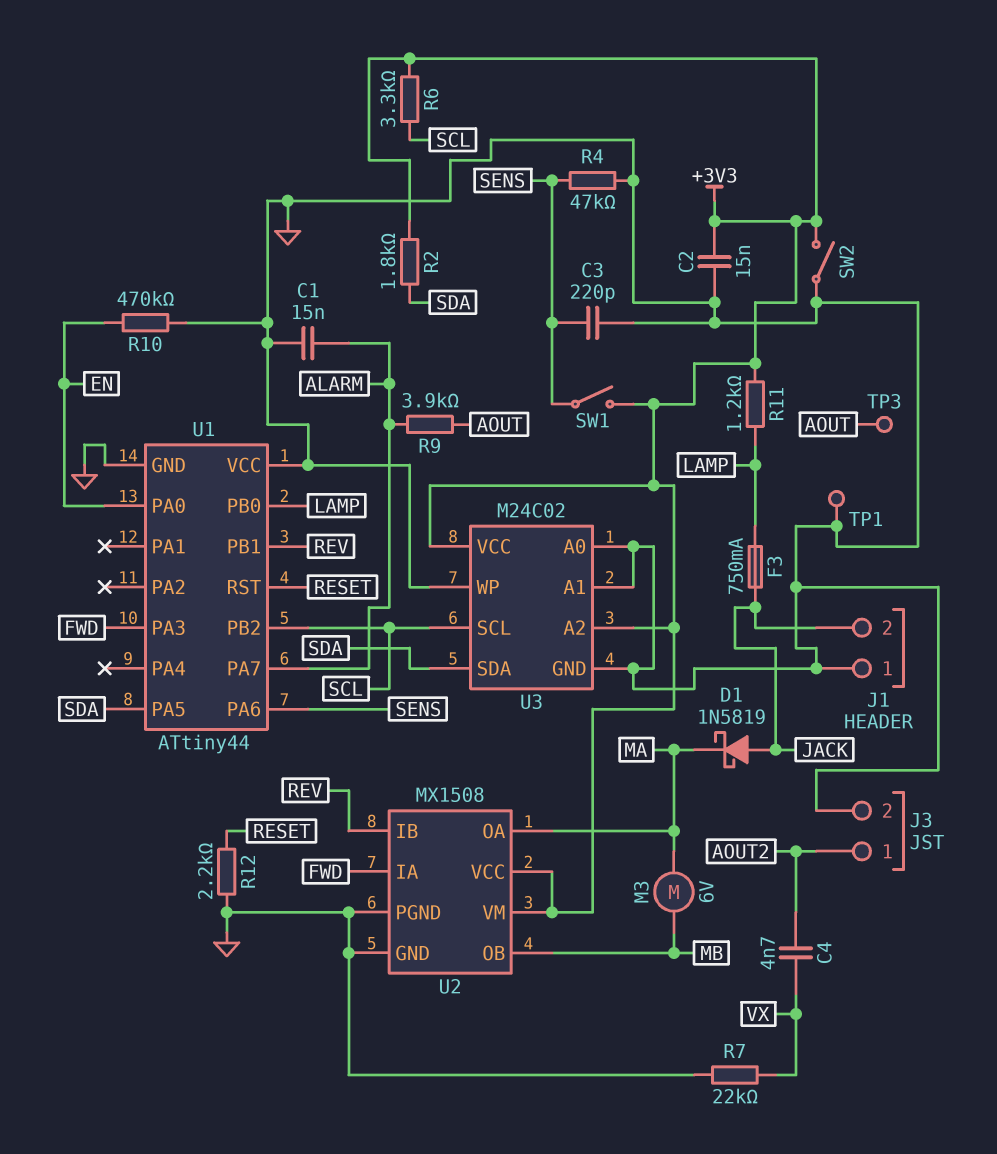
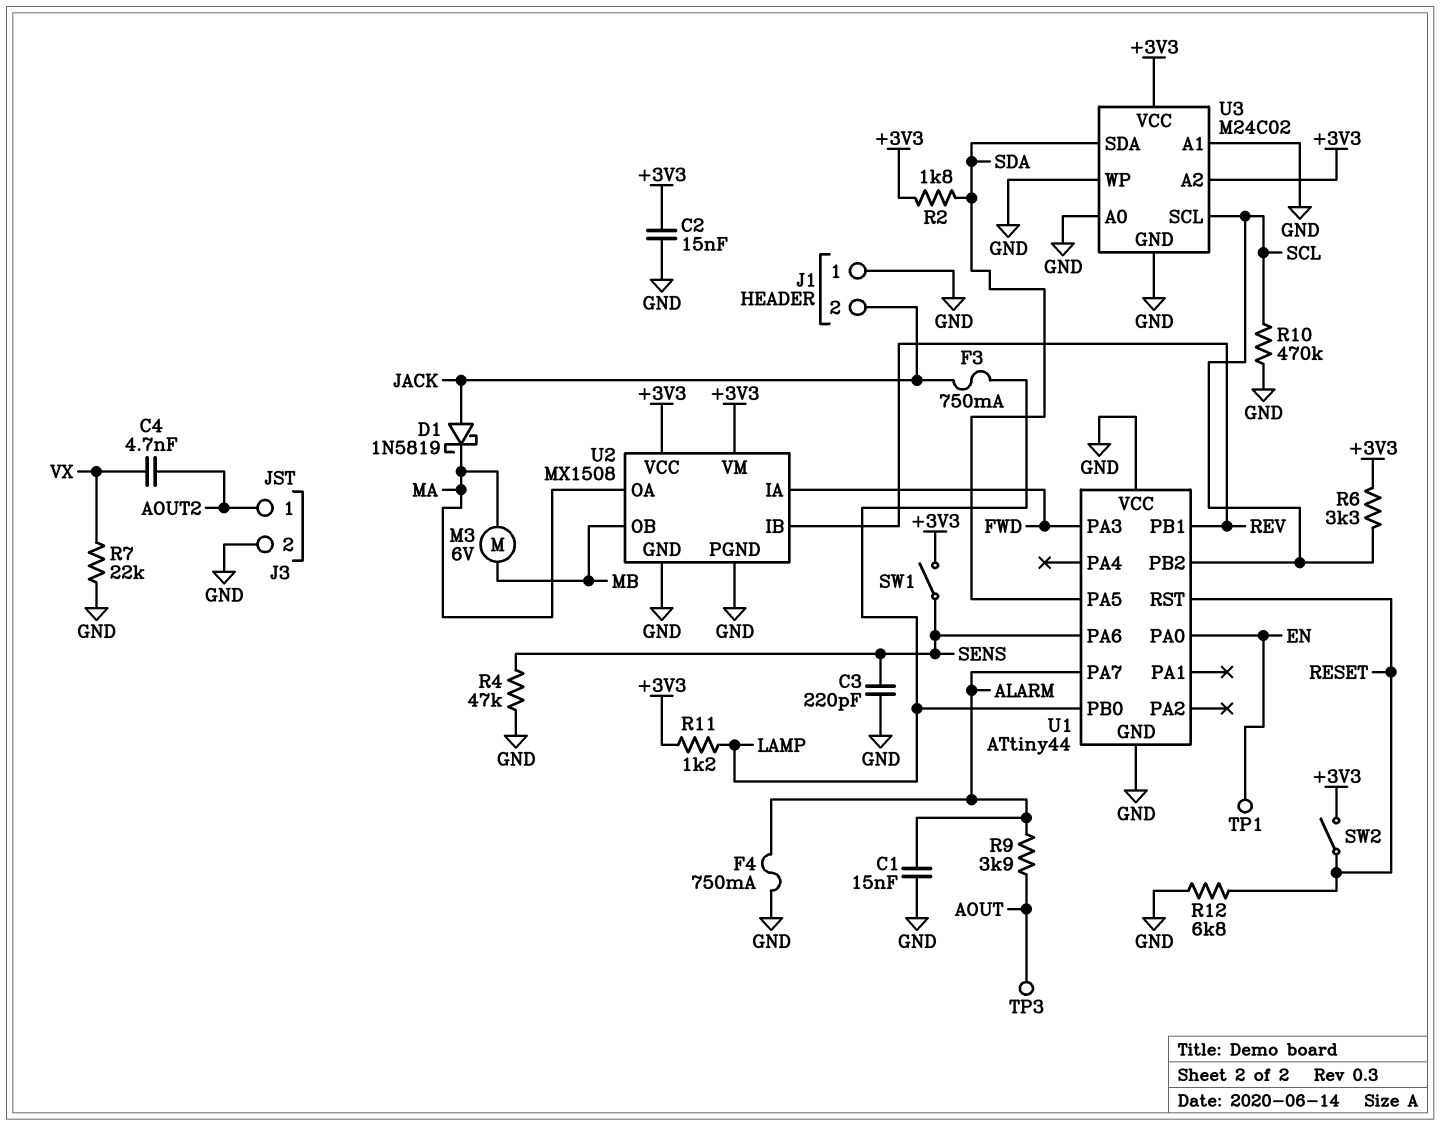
F4: none -> 750mA (ALARM, GND)
R10: 470k (EN, GND) -> 470k (GND, SCL)
R12: 2.2k (GND, RESET) -> 6.8k (GND, RESET)
SW2: switch (+3V3, GND) -> switch (+3V3, RESET)
TP1: test point (GND) -> test point (EN)

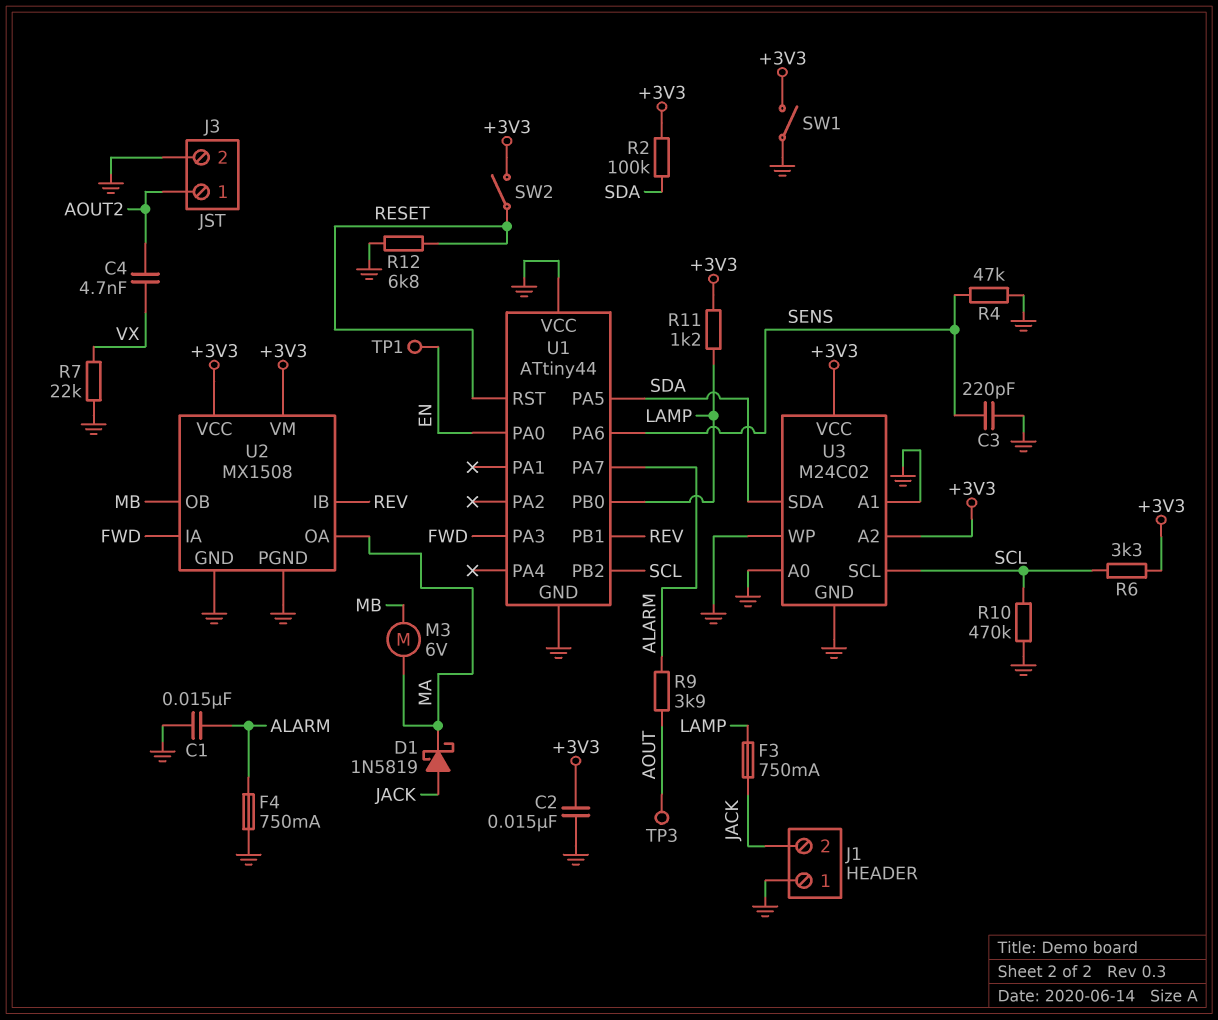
R2: 1.8k (+3V3, SDA) -> 100k (+3V3, SDA)
SW1: switch (+3V3, SENS) -> switch (+3V3, GND)

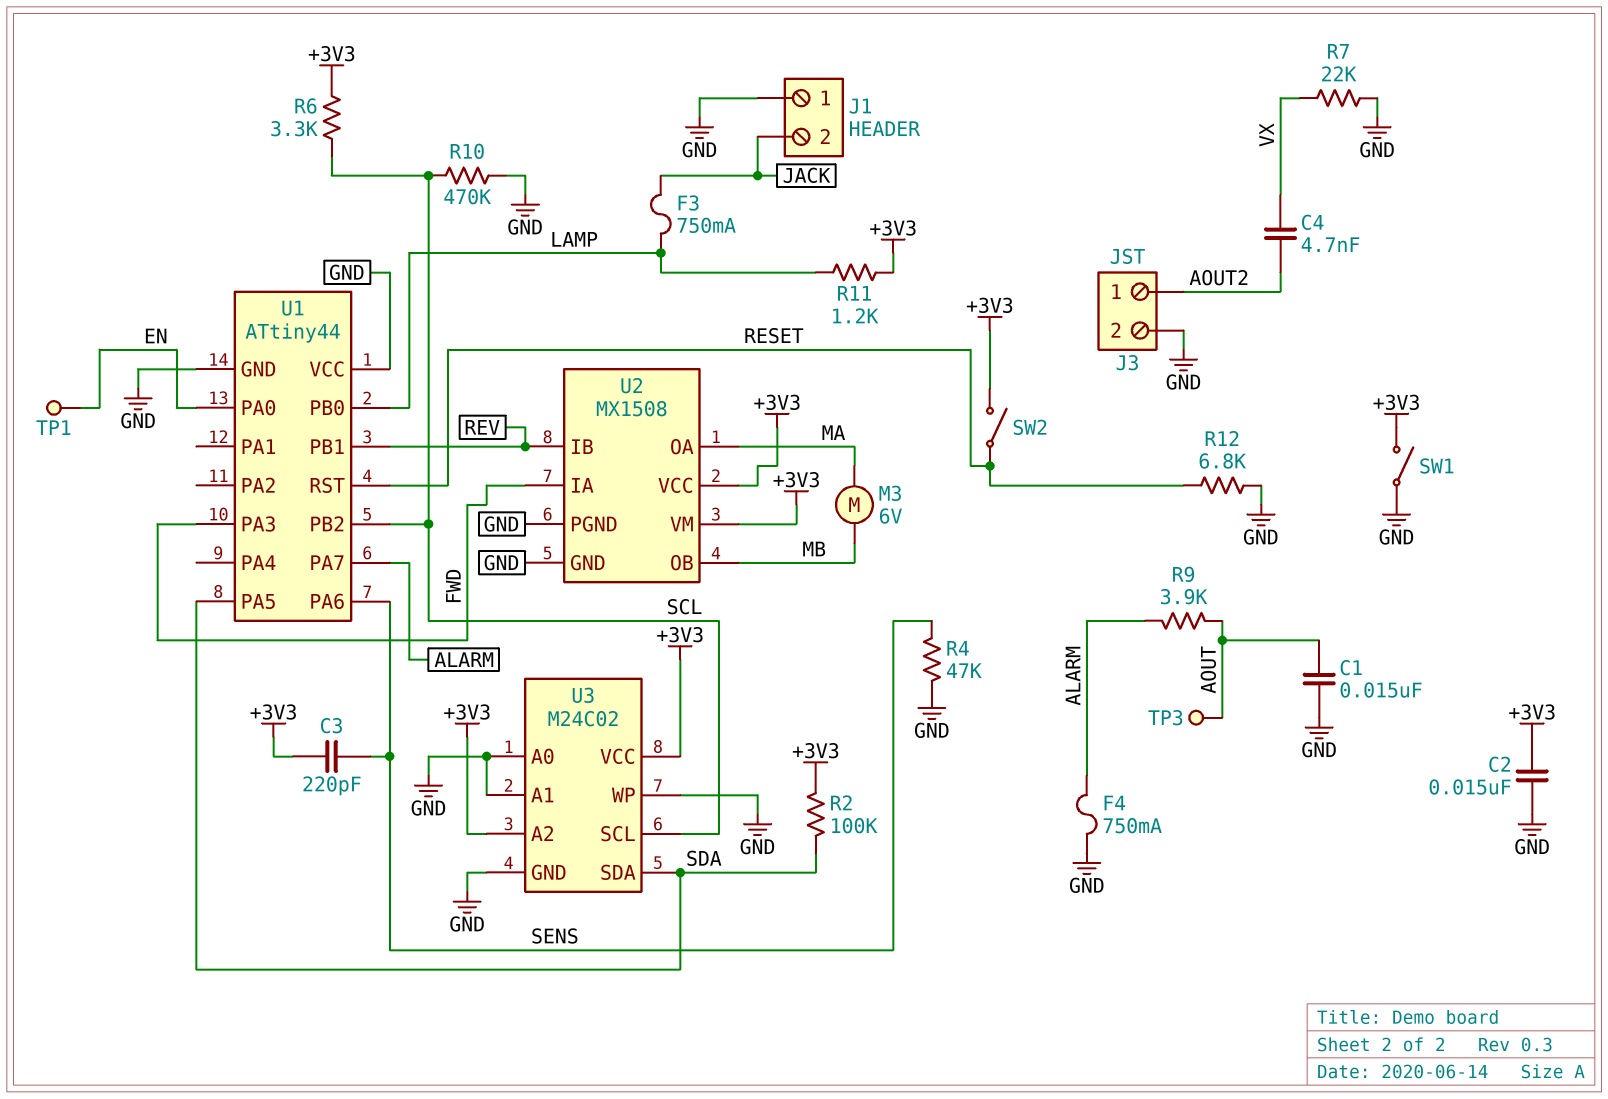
C1: 15nF (ALARM, GND) -> 15nF (AOUT, GND)
C3: 220pF (GND, SENS) -> 220pF (+3V3, SENS)
D1: schottky 1N5819 (A JACK, K MA) -> none

